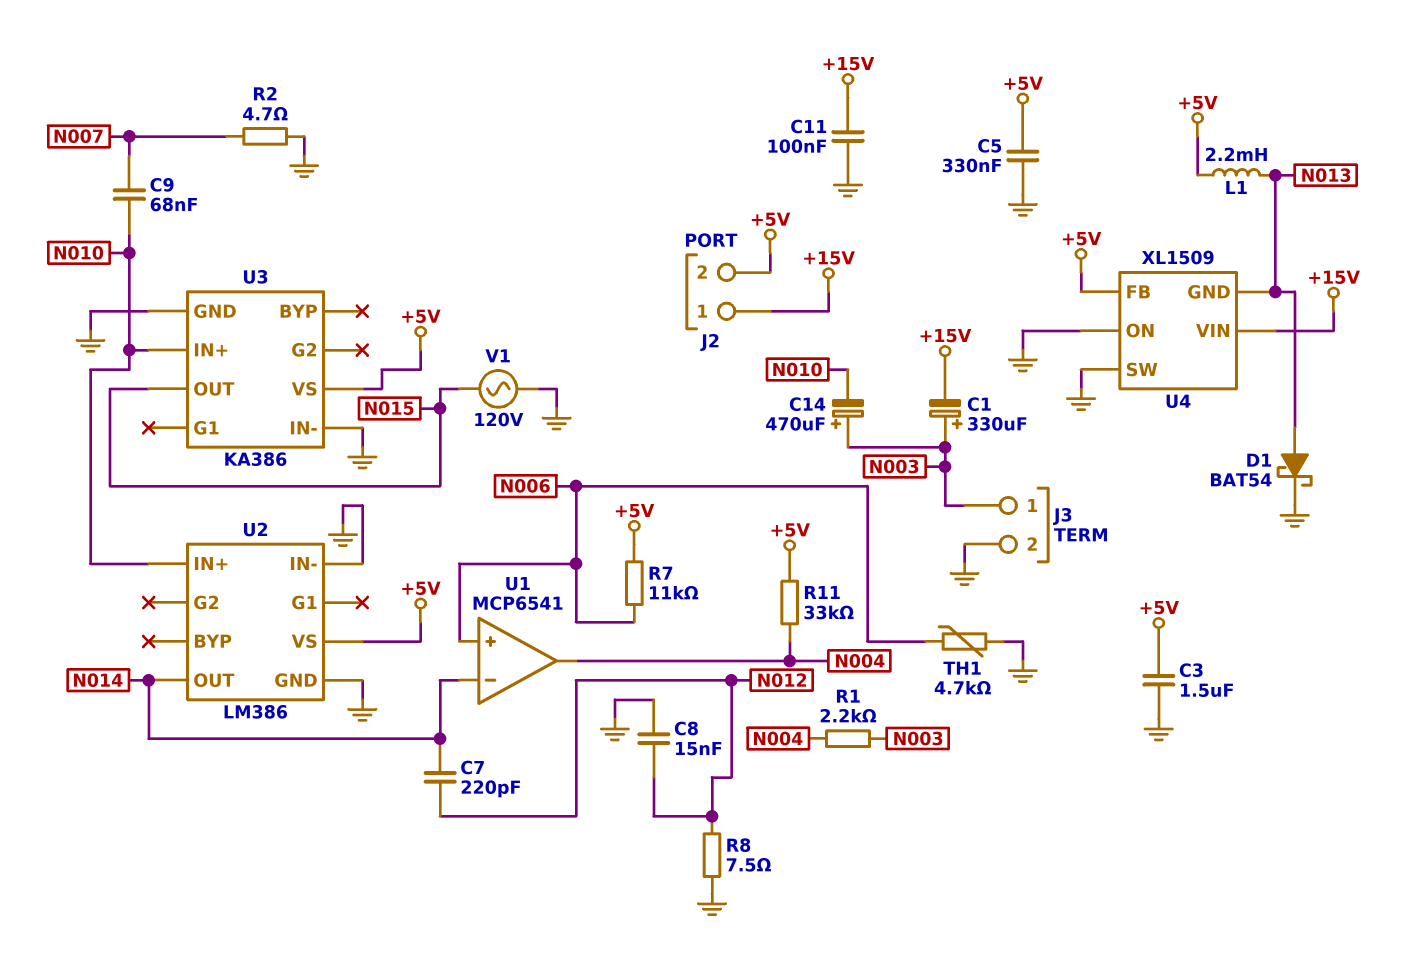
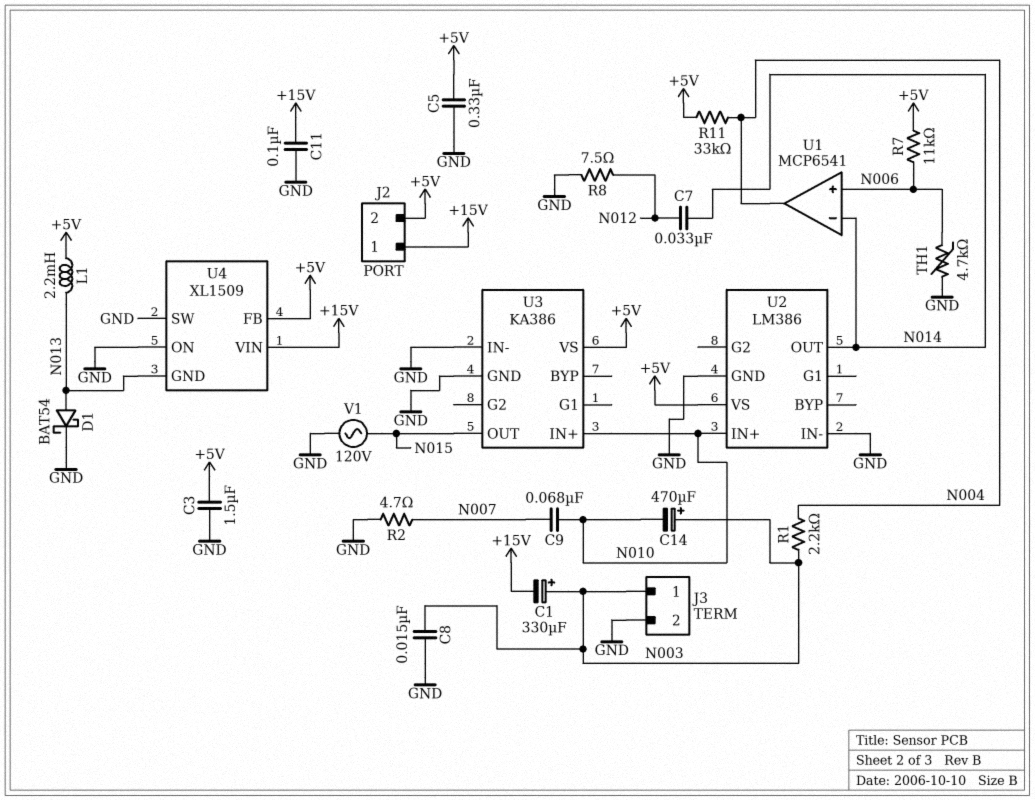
C7: 220pF (N012, N014) -> 33nF (N012, N014)
C8: 15nF (GND, N012) -> 15nF (GND, N003)

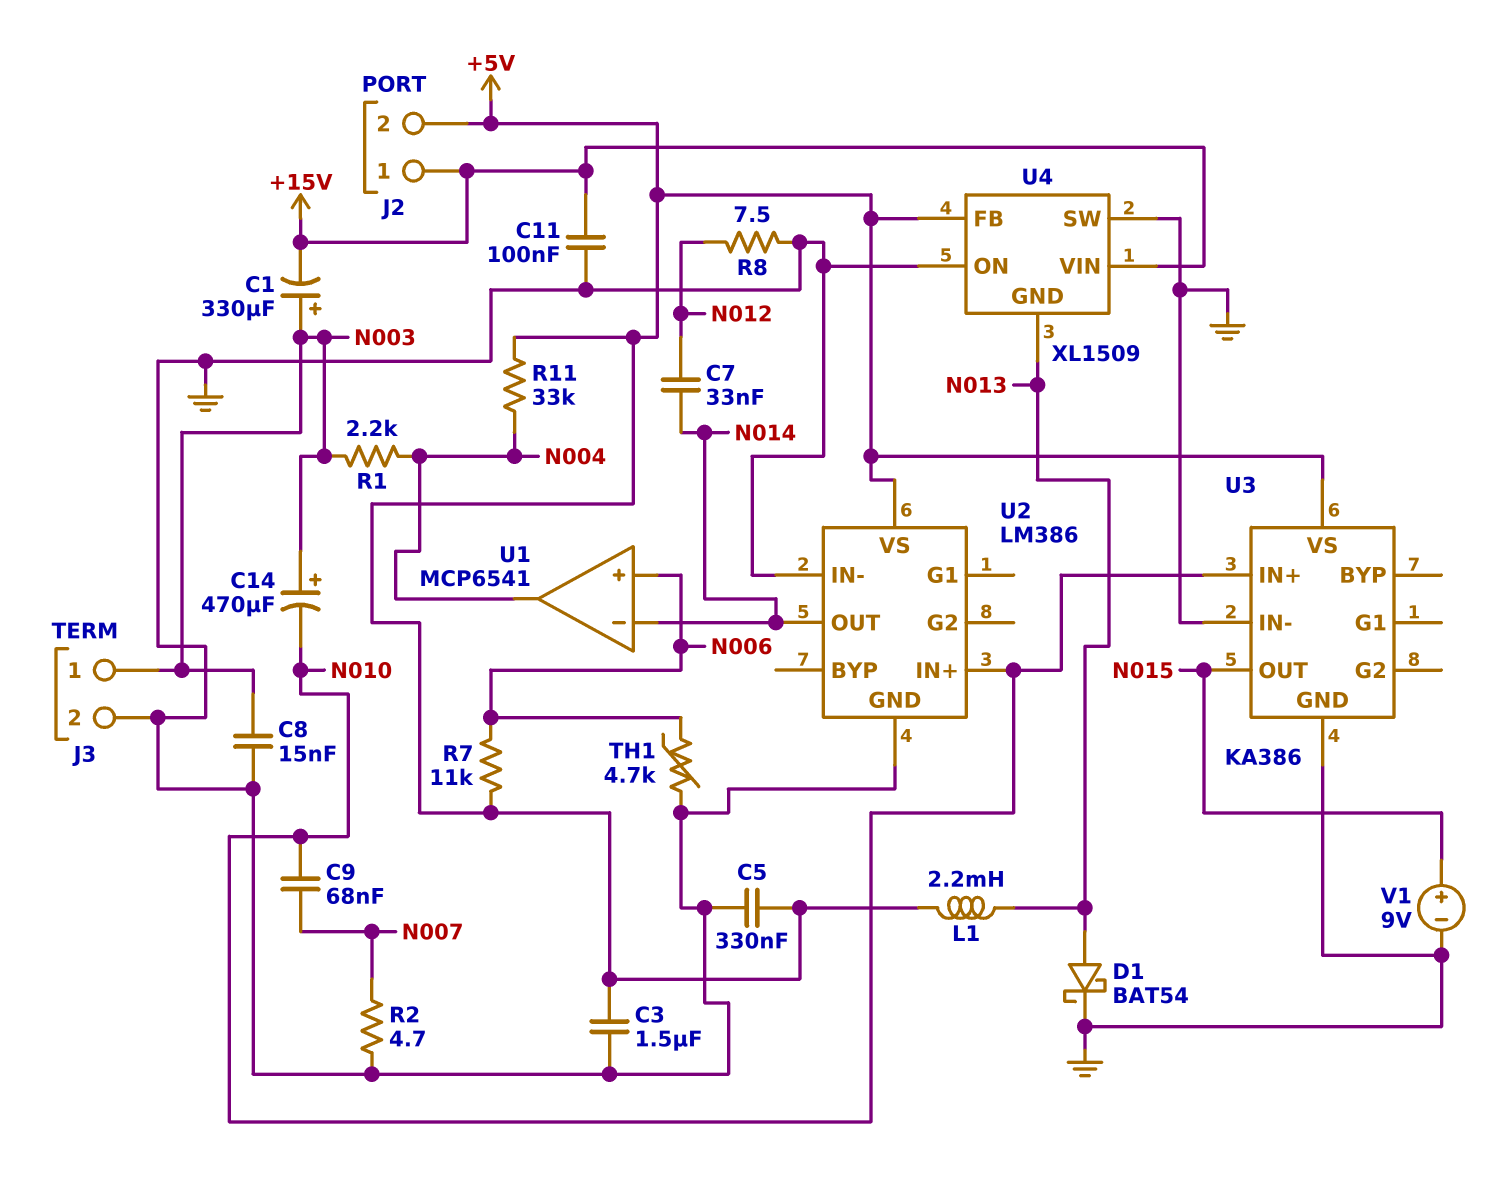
V1: AC 120V (GND, N015) -> 9V (plus N015, minus GND)

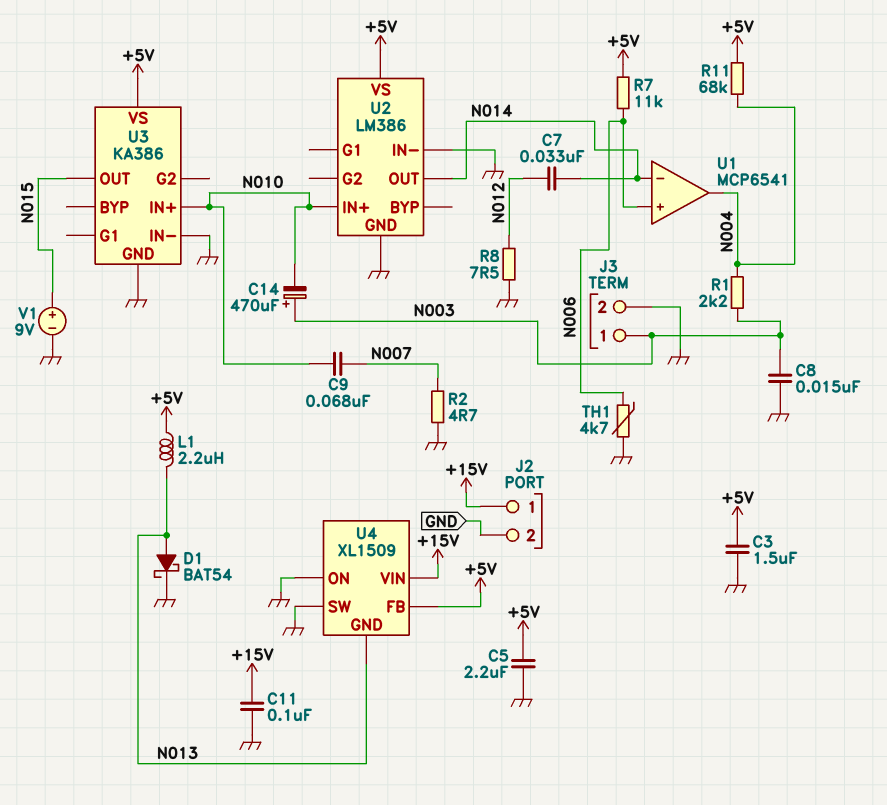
C1: 330uF (plus N003, minus +15V) -> none
C5: 330nF (+5V, GND) -> 2.2uF (+5V, GND)
J2 pin 2: +5V -> GND
L1: 2.2mH (+5V, N013) -> 2.2uH (+5V, N013)
R11: 33k (+5V, N004) -> 68k (+5V, N004)

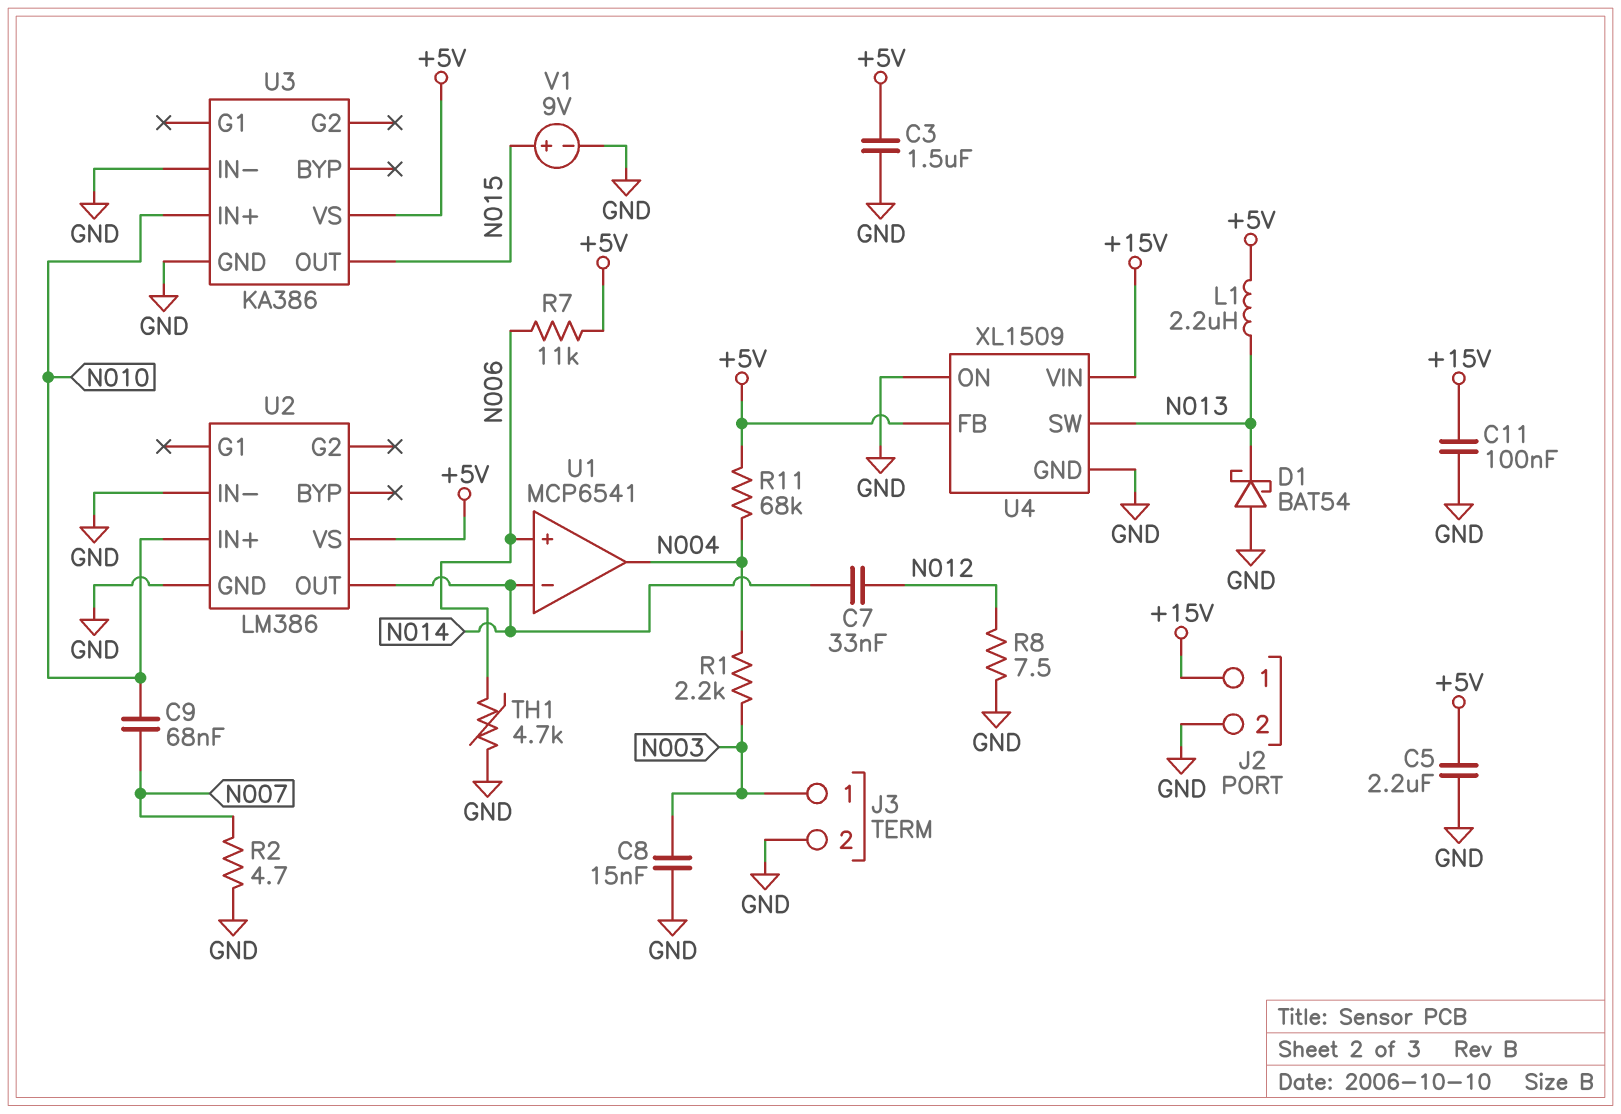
C14: 470uF (plus N003, minus N010) -> none
D1: schottky BAT54 (A N013, K GND) -> schottky BAT54 (A GND, K N013)
U4 pin GND: N013 -> GND
U4 pin SW: GND -> N013

